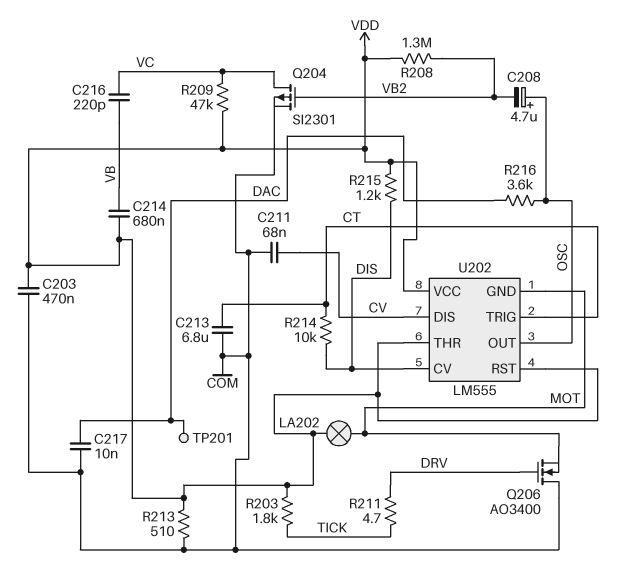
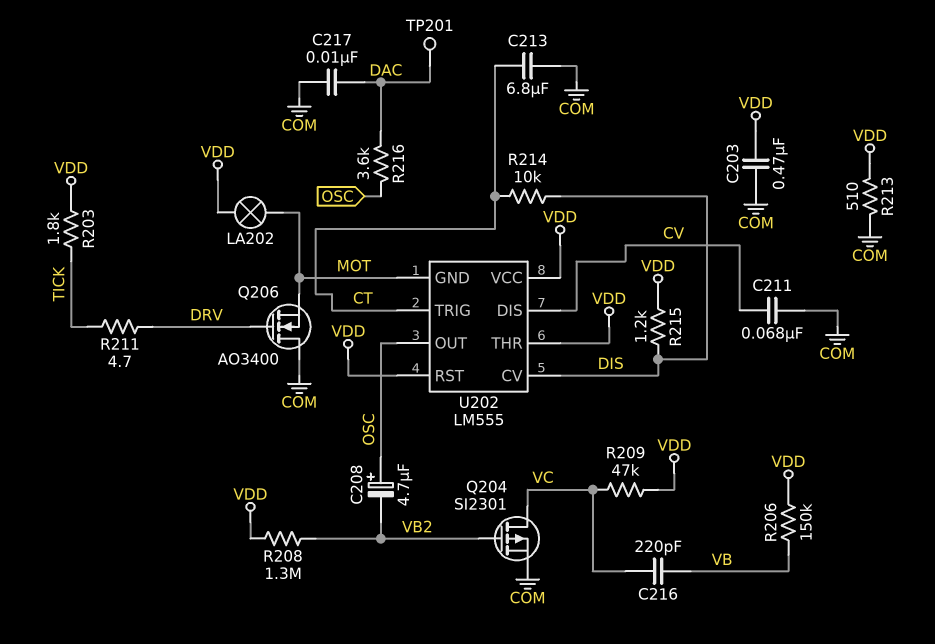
C214: 680nF (VB, VDD) -> none
R206: none -> 150k (VB, VDD)

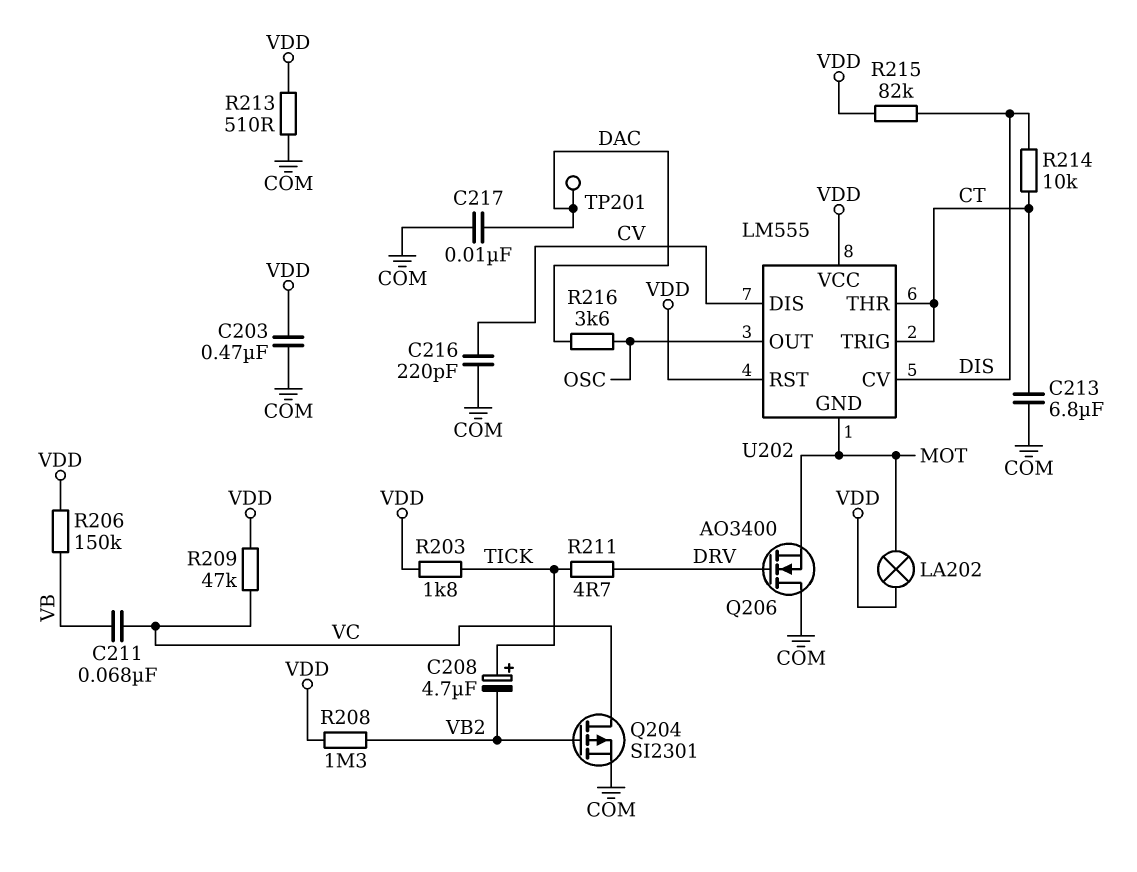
C208: 4.7uF (plus OSC, minus VB2) -> 4.7uF (plus TICK, minus VB2)
C211: 68nF (COM, CV) -> 68nF (VB, VC)
C216: 220pF (VB, VC) -> 220pF (COM, CV)
R215: 1.2k (DIS, VDD) -> 82k (DIS, VDD)
U202 pin THR: VDD -> CT

